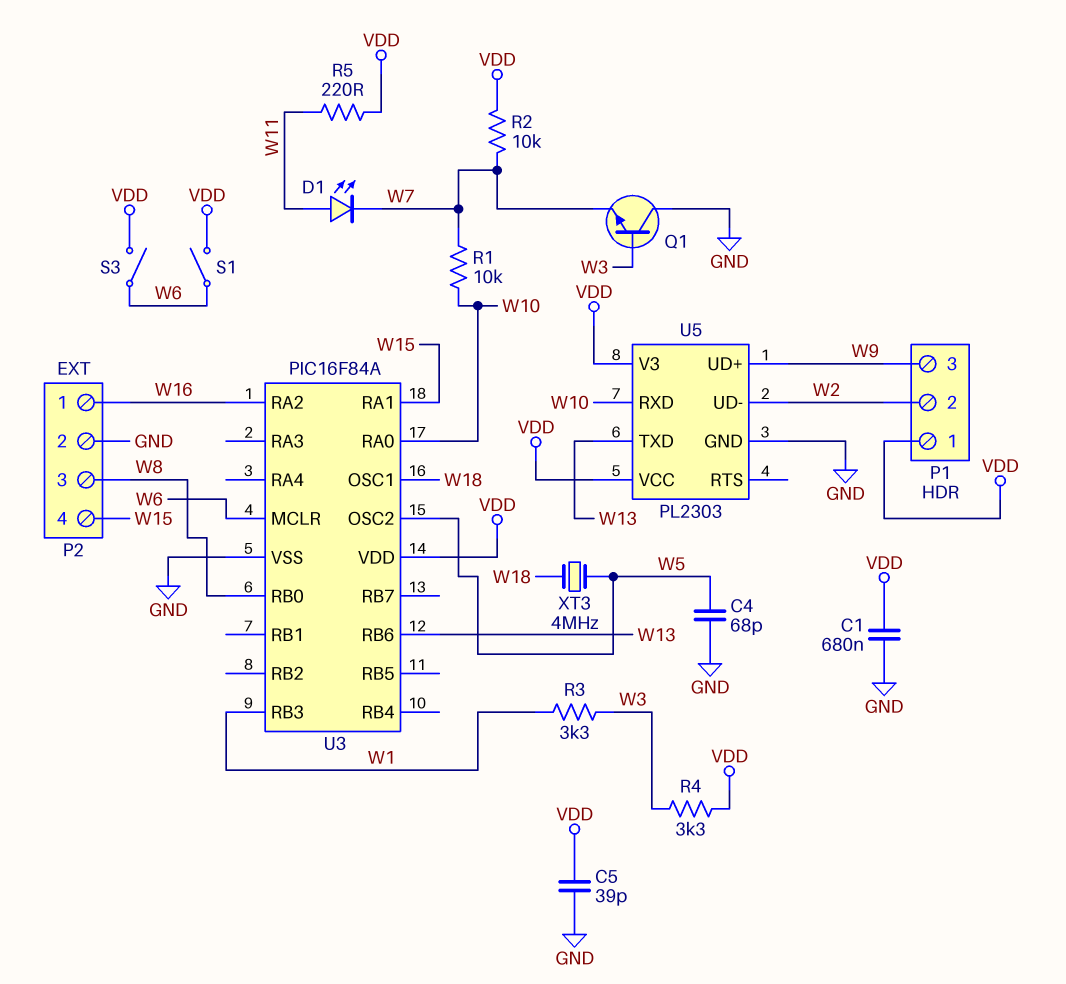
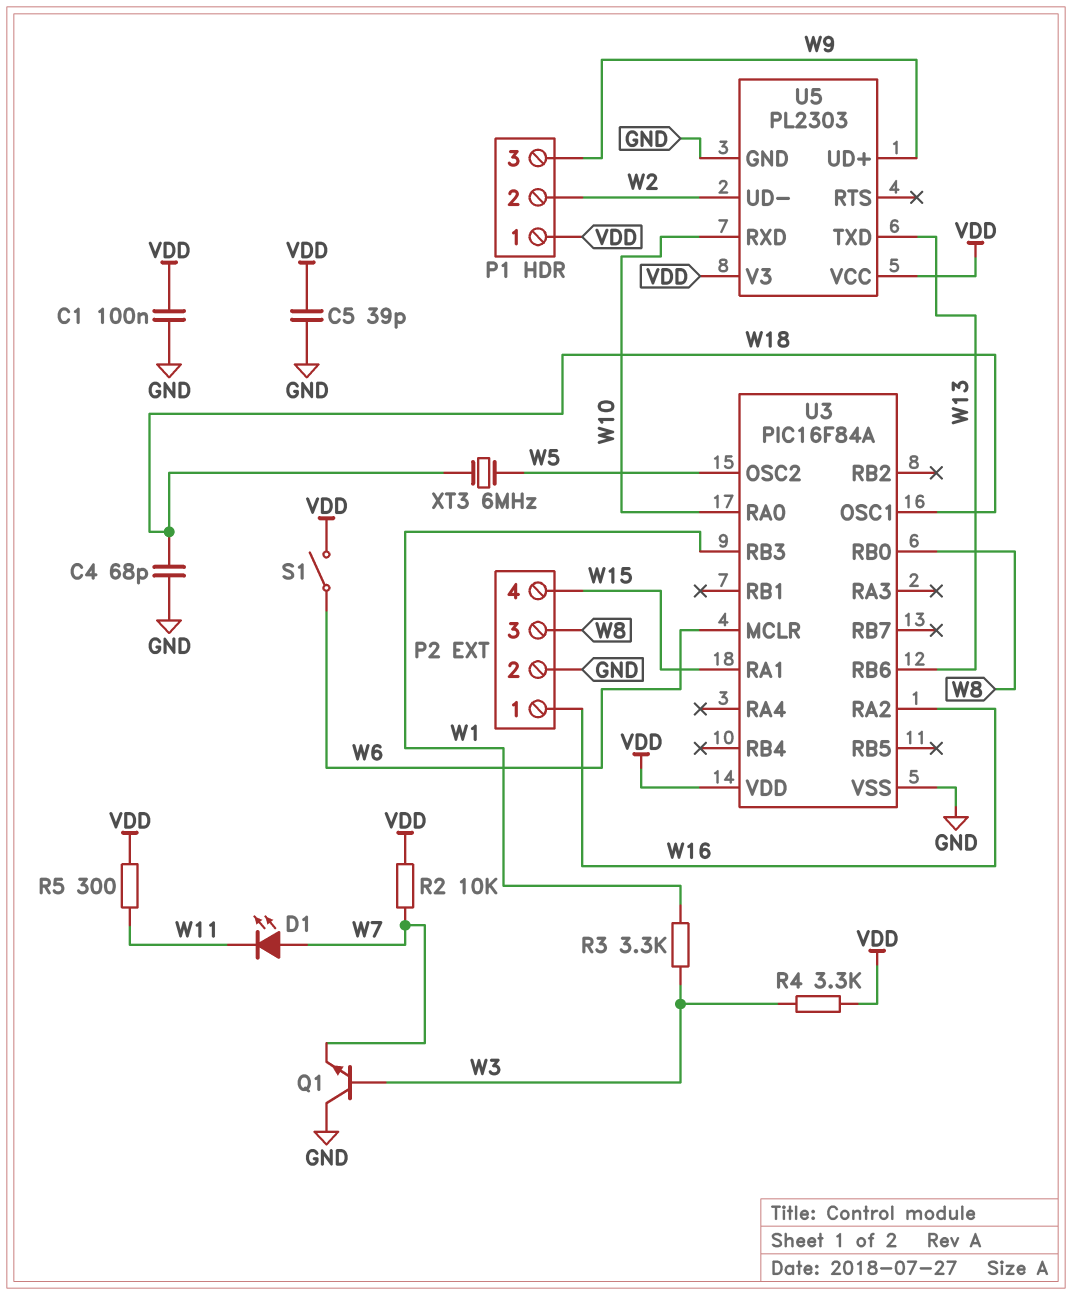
C1: 680nF (GND, VDD) -> 100nF (GND, VDD)
C4: 68pF (GND, W5) -> 68pF (GND, W18)
D1: LED (A W11, K W7) -> LED (A W7, K W11)
R1: 10k (W7, W10) -> none
R5: 220 (VDD, W11) -> 300 (VDD, W11)
S3: switch (VDD, W6) -> none
XT3: 4MHz (W5, W18) -> 6MHz (W5, W18)

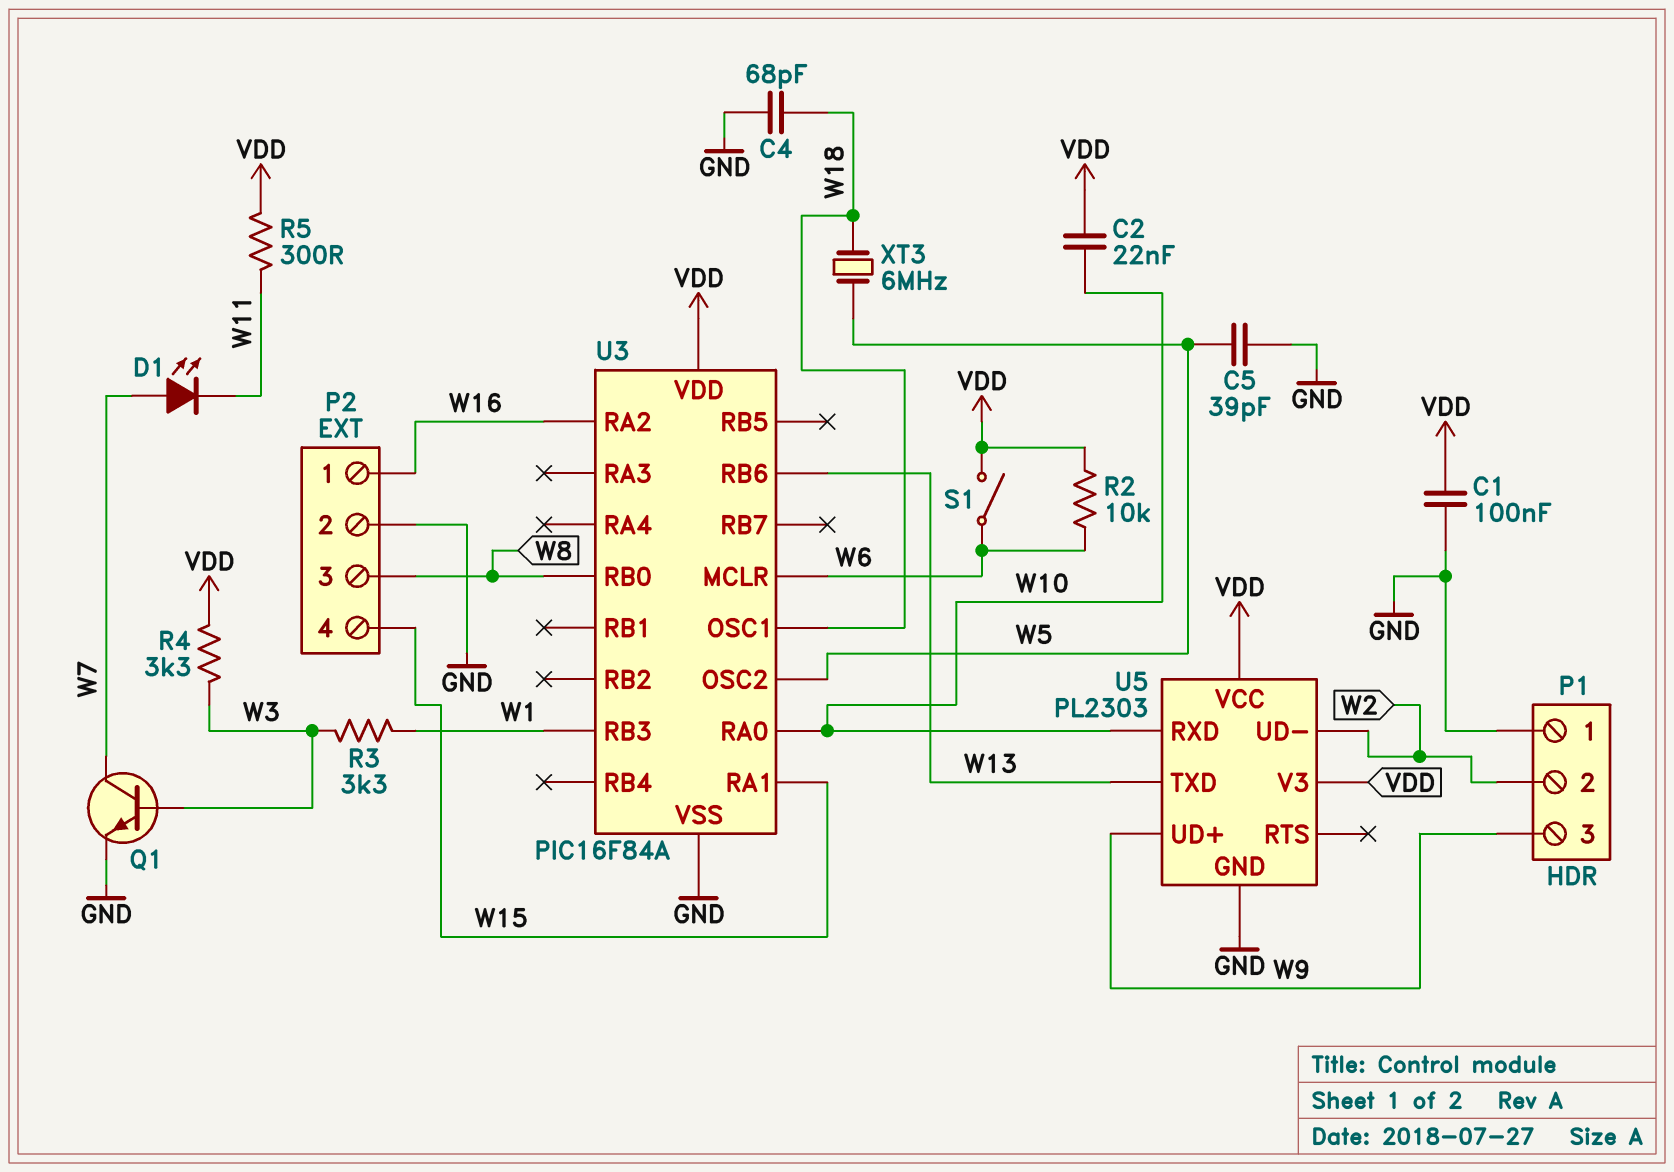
C2: none -> 22nF (VDD, W10)
C5: 39pF (GND, VDD) -> 39pF (GND, W5)
P1 pin 1: VDD -> GND
Q1: NPN (B W3, C GND, E W7) -> NPN (B W3, C W7, E GND)
R2: 10k (VDD, W7) -> 10k (VDD, W6)

